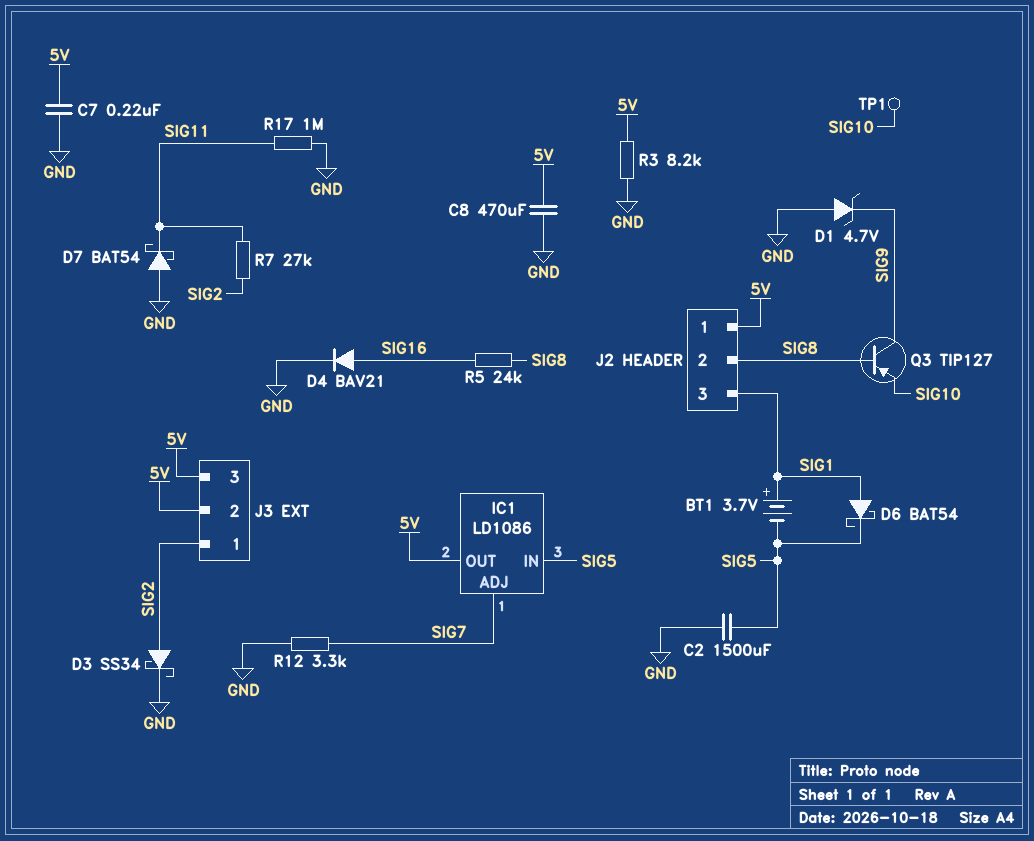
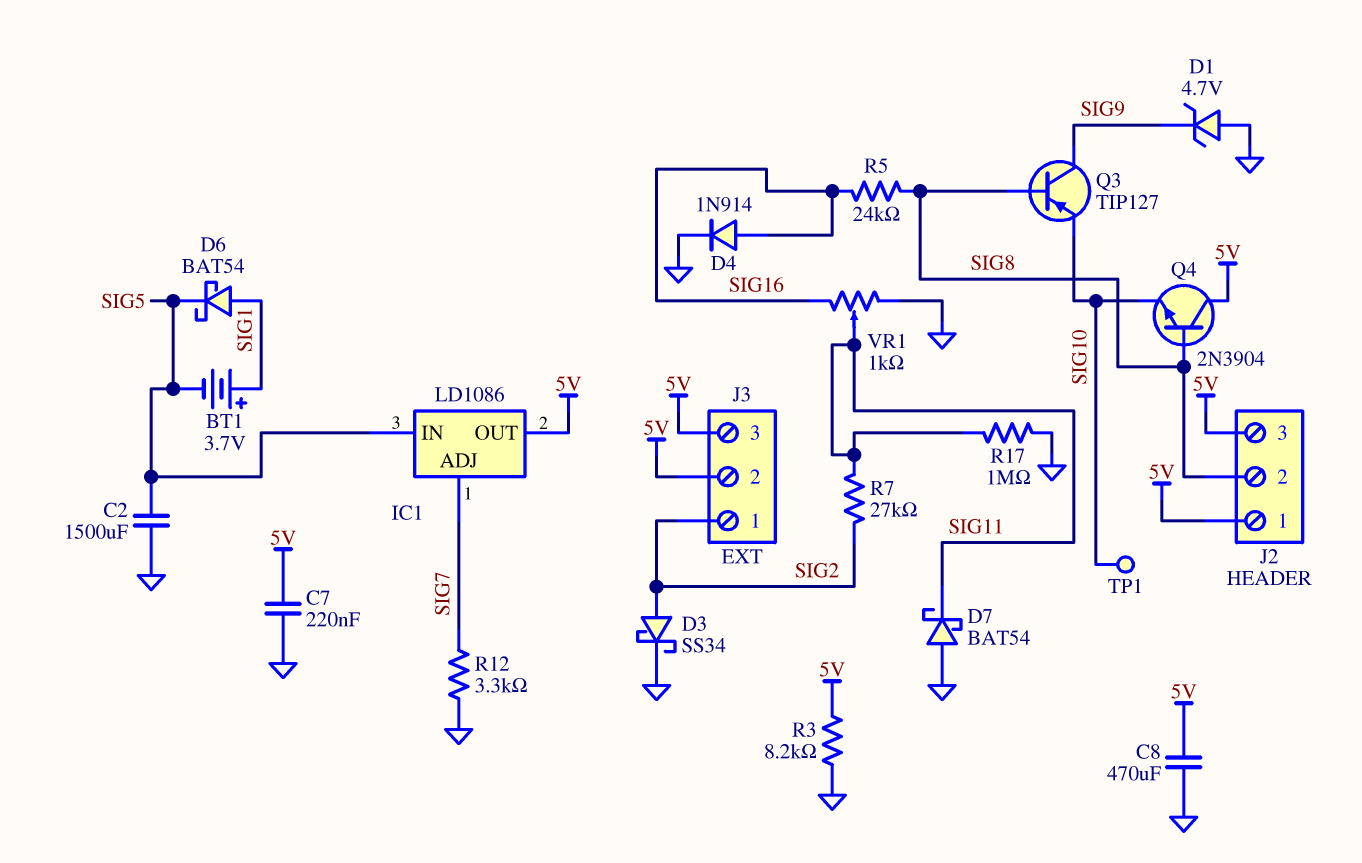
D4: diode BAV21 (A SIG16, K GND) -> diode 1N914 (A SIG16, K GND)
J2 pin 3: SIG1 -> 5V
Q4: none -> NPN 2N3904 (B SIG8, C 5V, E SIG10)
VR1: none -> 1k (GND, SIG16, wiper SIG11)

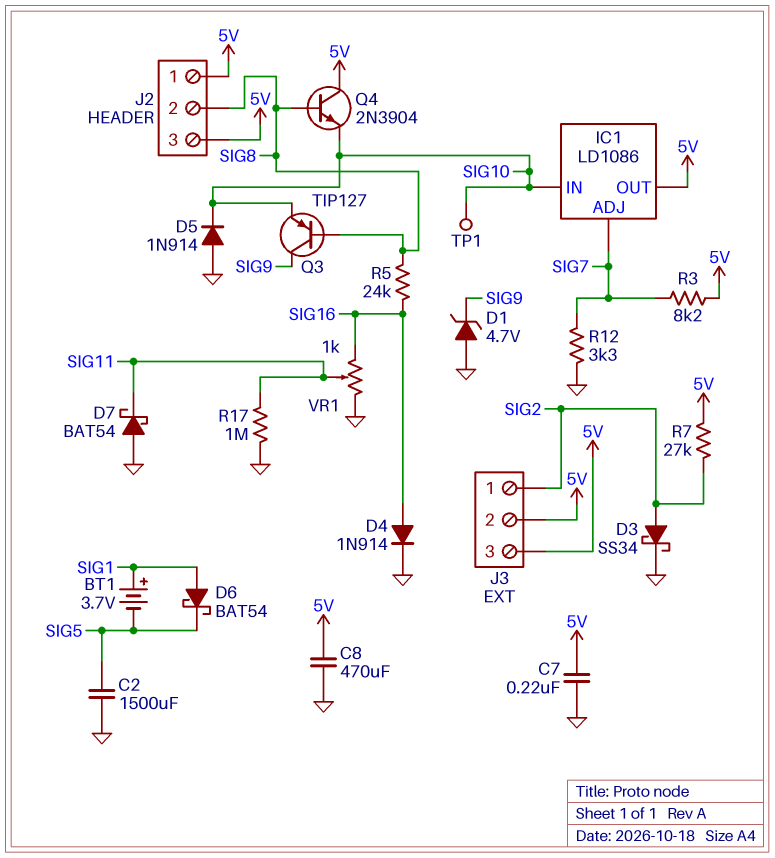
D5: none -> diode 1N914 (A GND, K SIG10)
IC1 pin IN: SIG5 -> SIG10
R3: 8.2k (5V, GND) -> 8.2k (5V, SIG7)
R7: 27k (SIG2, SIG11) -> 27k (5V, SIG2)

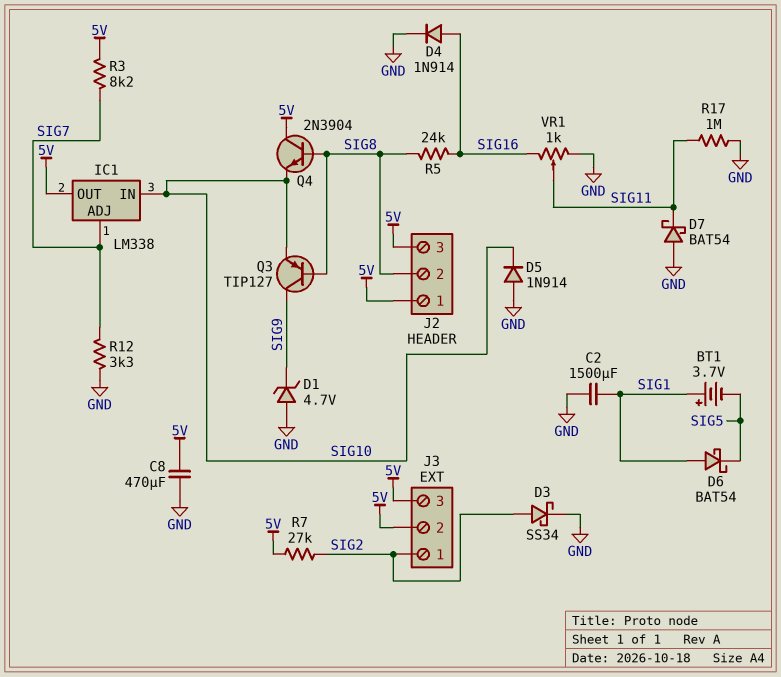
C2: 1500uF (GND, SIG5) -> 1500uF (GND, SIG1)
C7: 220nF (5V, GND) -> none
IC1: LD1086 -> LM338
TP1: test point (SIG10) -> none

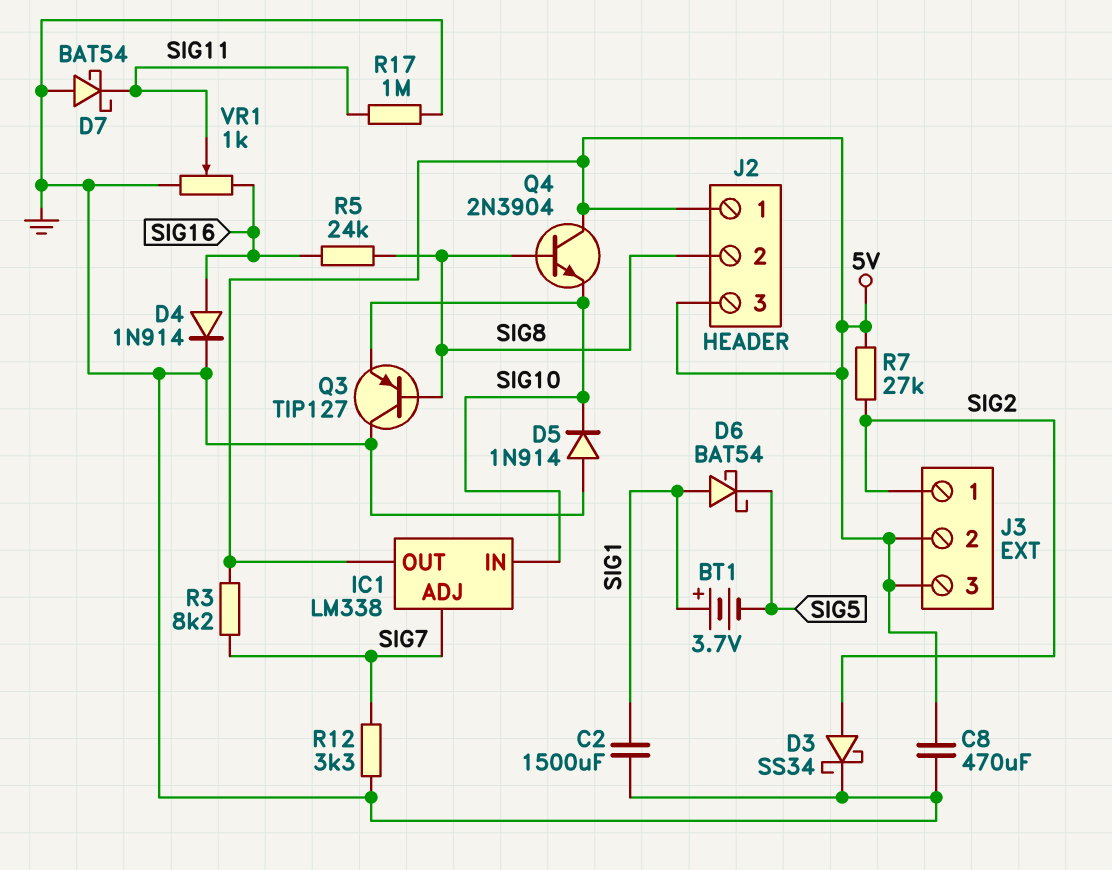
D1: zener 4.7V (A GND, K SIG9) -> none
Q3: PNP TIP127 (B SIG8, C SIG9, E SIG10) -> PNP TIP127 (B SIG8, C GND, E SIG10)

